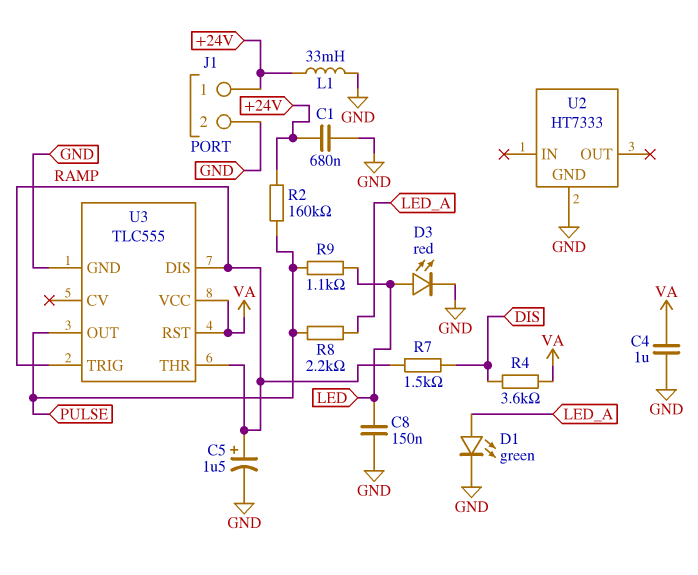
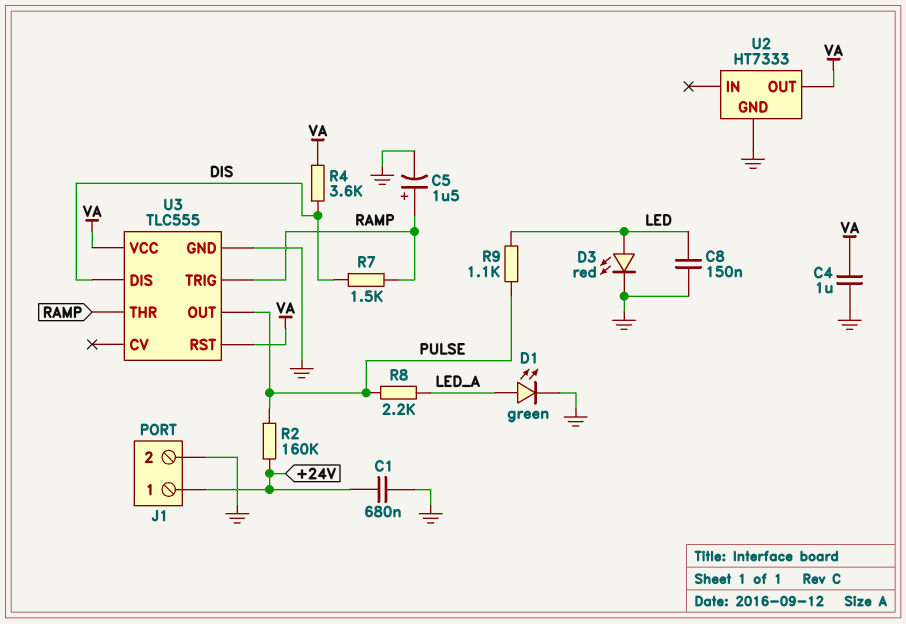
L1: 33mH (+24V, GND) -> none
U2 pin OUT: none -> VA
U3 pin DIS: RAMP -> DIS

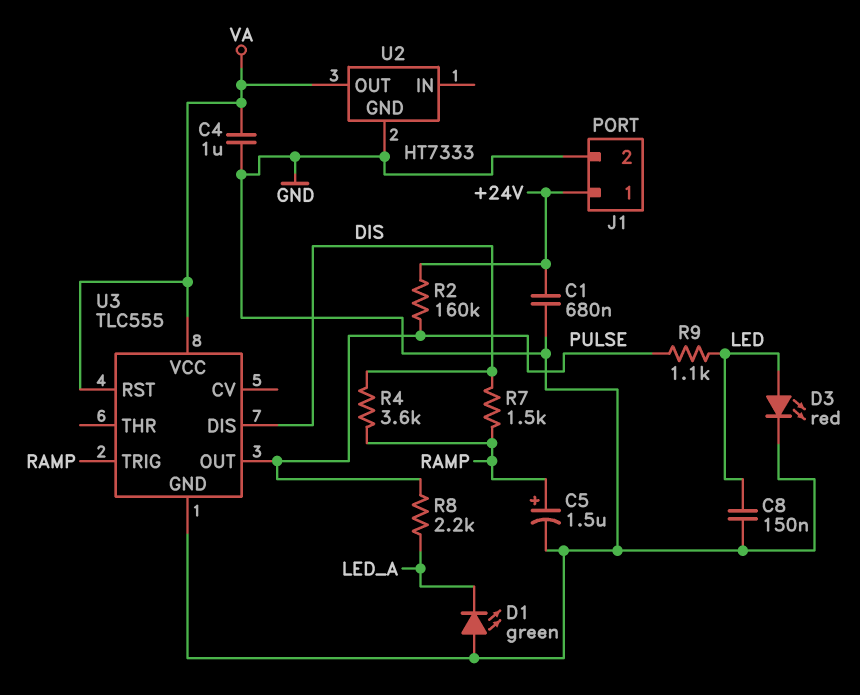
D1: LED green (A LED_A, K GND) -> LED green (A GND, K LED_A)
R4: 3.6k (DIS, VA) -> 3.6k (DIS, RAMP)
U3 pin THR: RAMP -> none

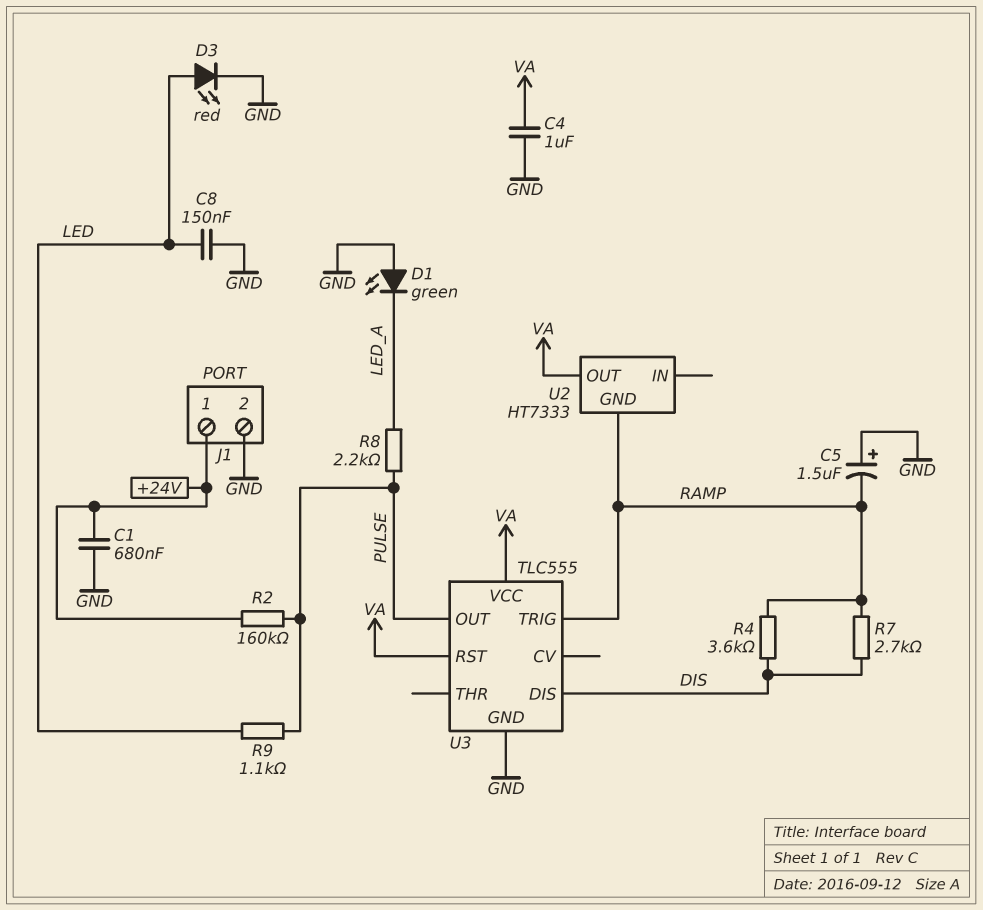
C5: 1.5uF (plus RAMP, minus GND) -> 1.5uF (plus GND, minus RAMP)
R7: 1.5k (DIS, RAMP) -> 2.7k (DIS, RAMP)
U2 pin GND: GND -> RAMP

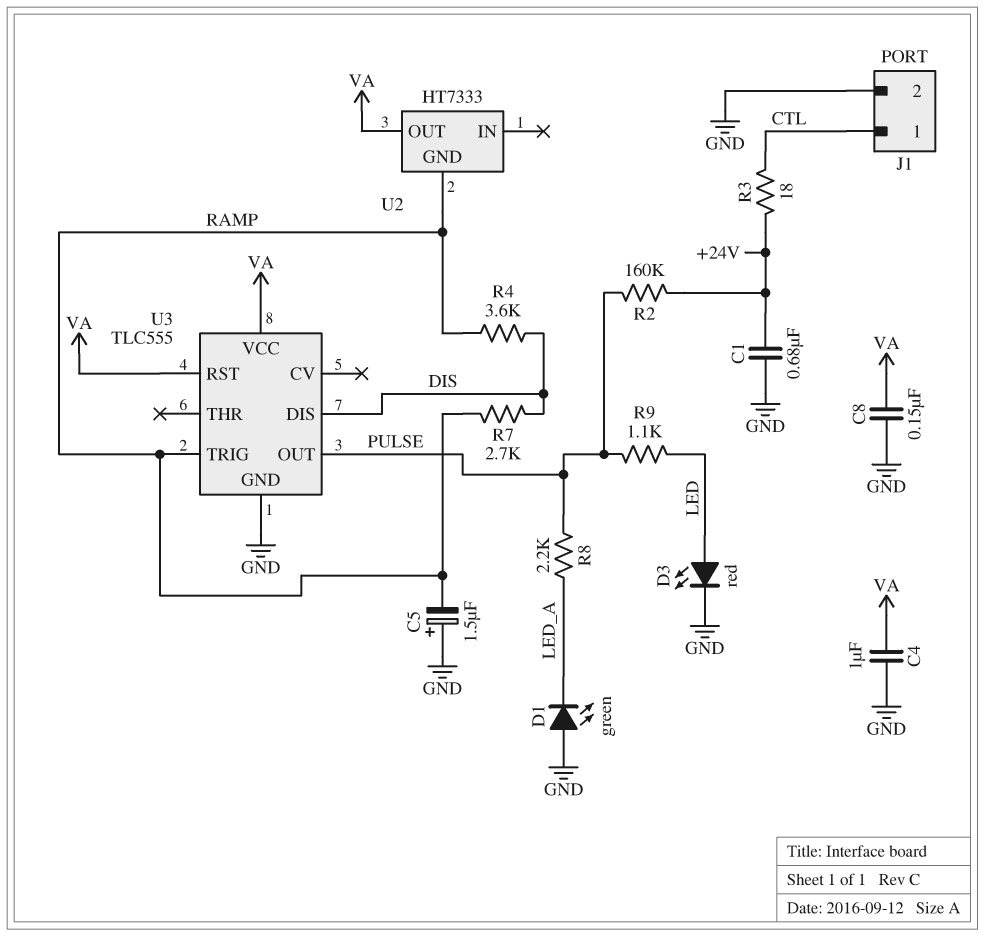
C8: 150nF (GND, LED) -> 150nF (GND, VA)
J1 pin 1: +24V -> CTL
R3: none -> 18 (+24V, CTL)

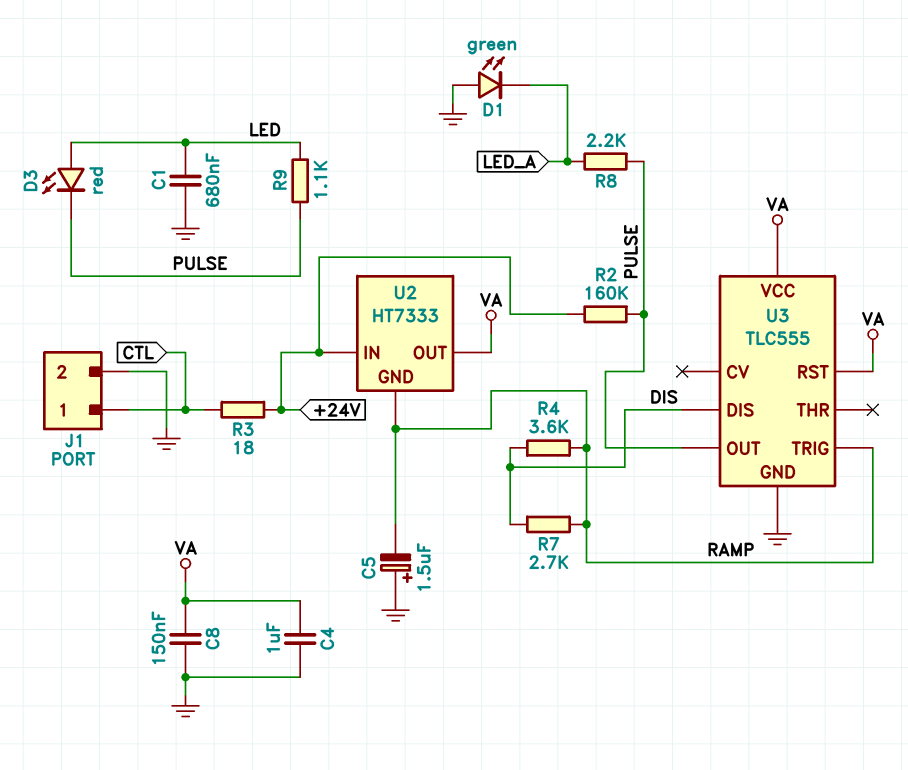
C1: 680nF (+24V, GND) -> 680nF (GND, LED)
D3: LED red (A LED, K GND) -> LED red (A LED, K PULSE)
U2 pin IN: none -> +24V

